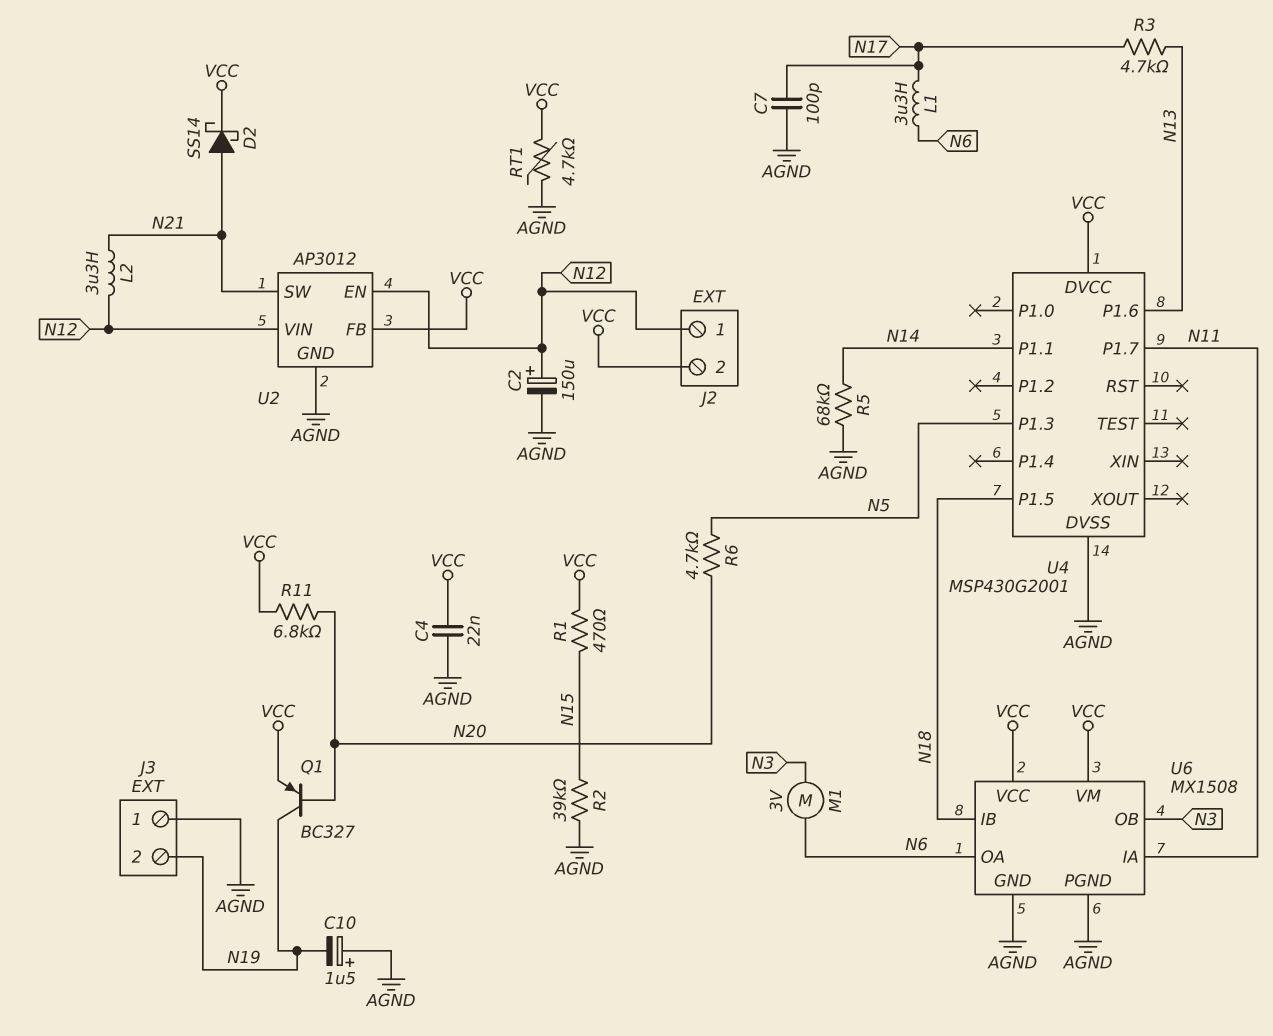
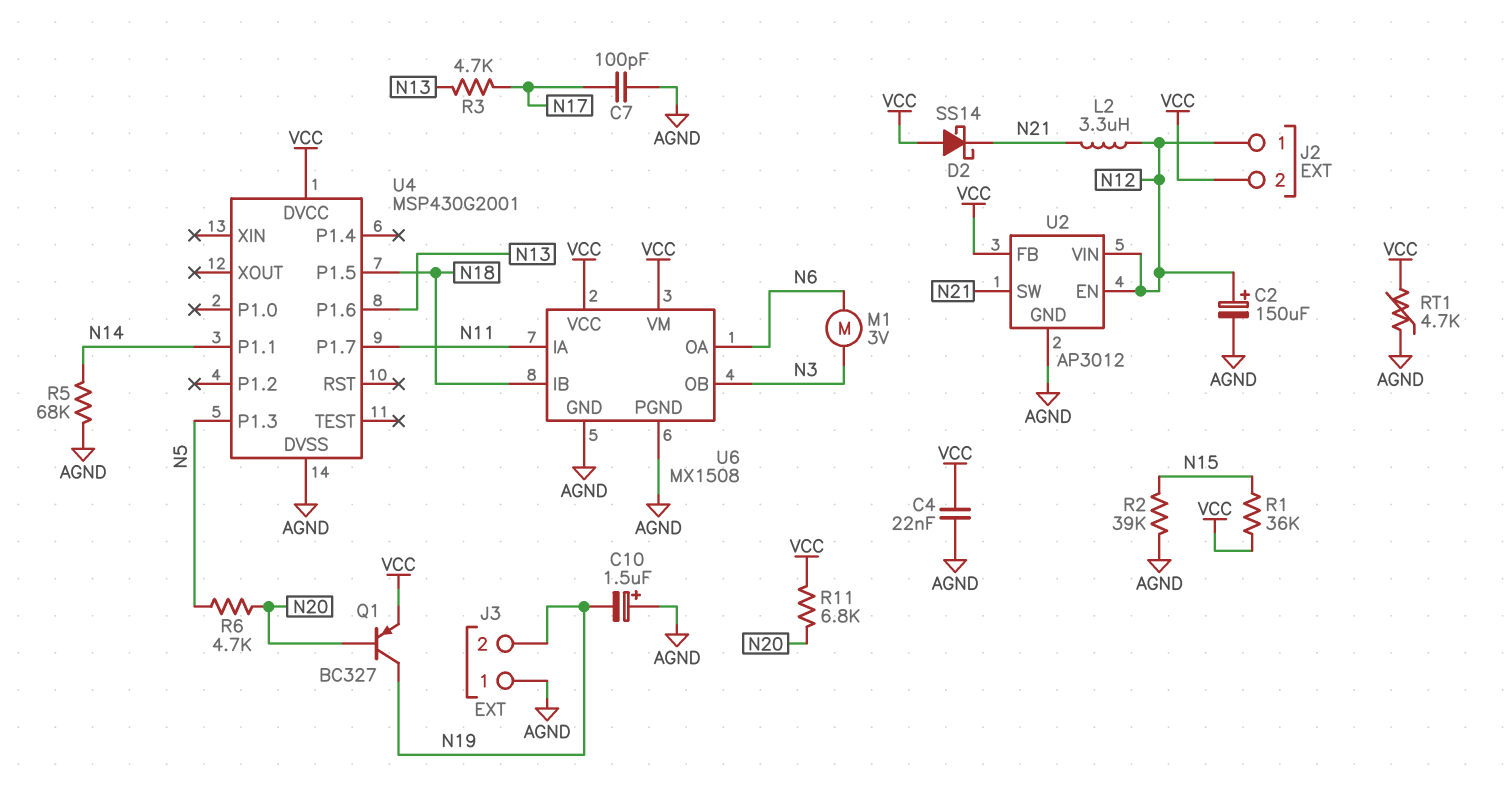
D2: schottky SS14 (A N21, K VCC) -> schottky SS14 (A VCC, K N21)
L1: 3.3uH (N6, N17) -> none
R1: 470 (N15, VCC) -> 36k (N15, VCC)

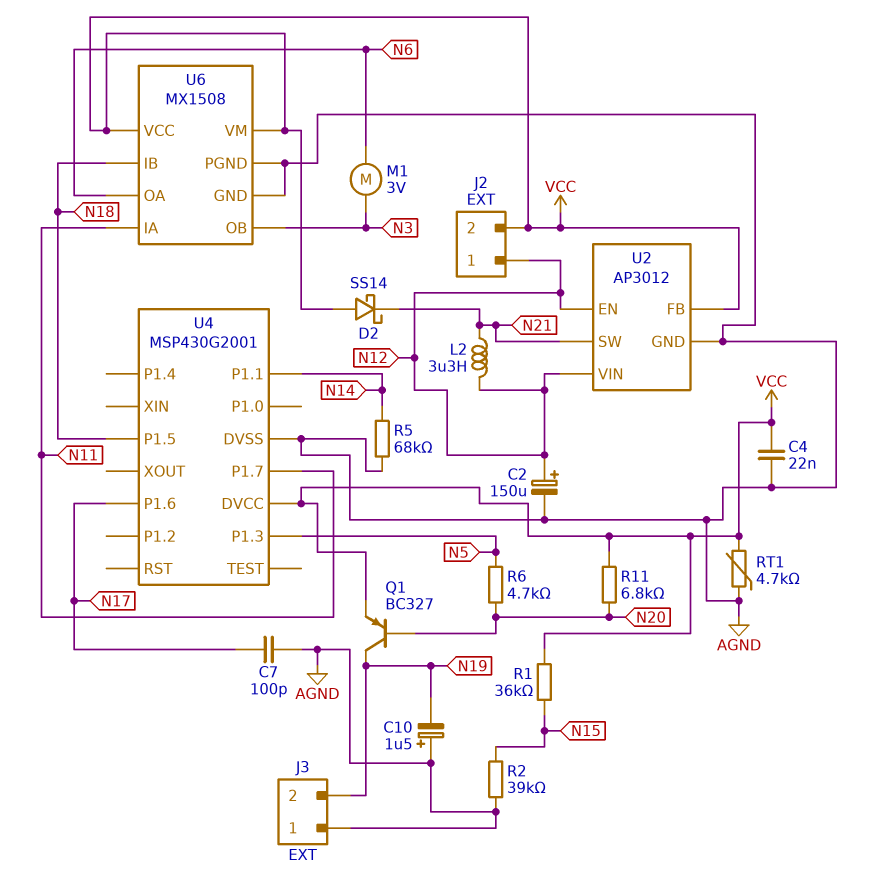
R3: 4.7k (N13, N17) -> none
U4 pin P1.6: N13 -> N17

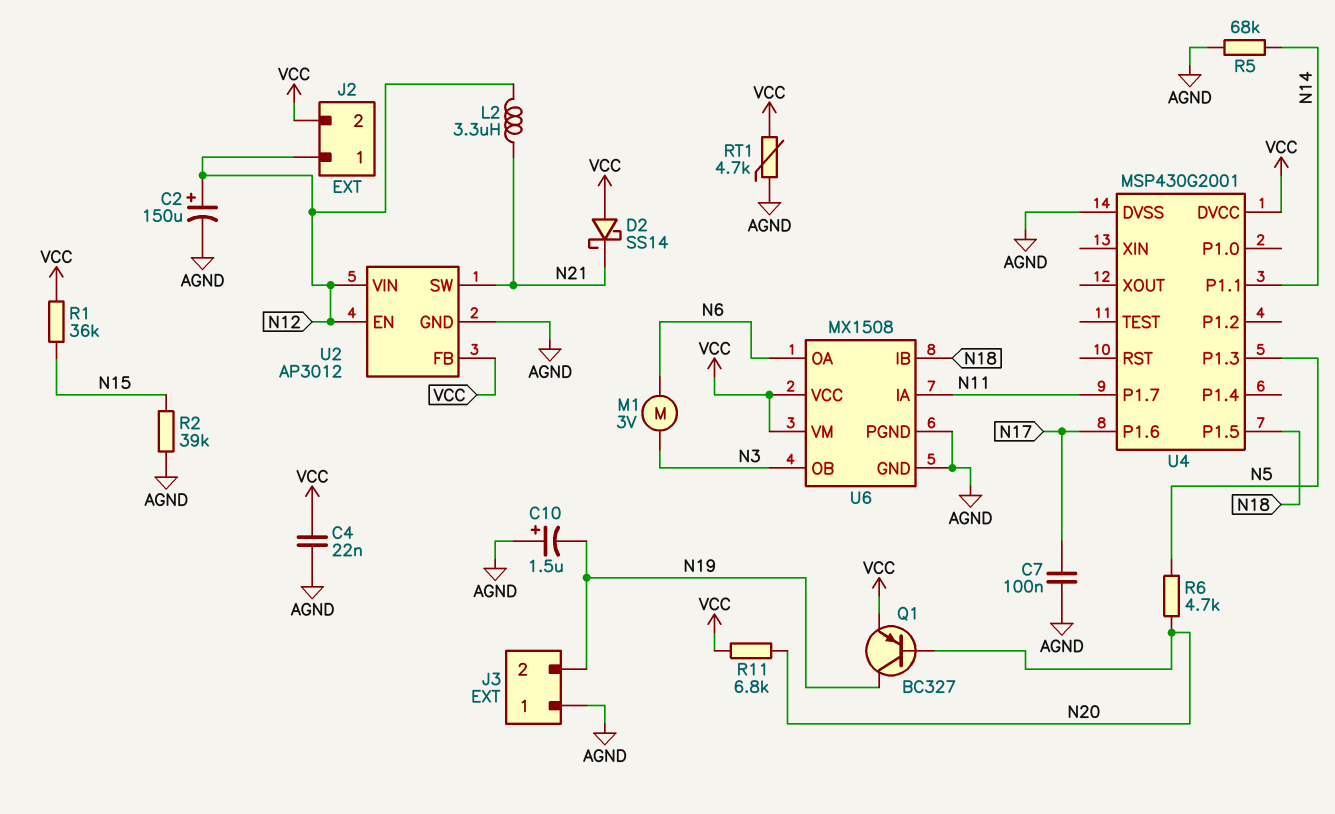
C7: 100pF (AGND, N17) -> 100nF (AGND, N17)

